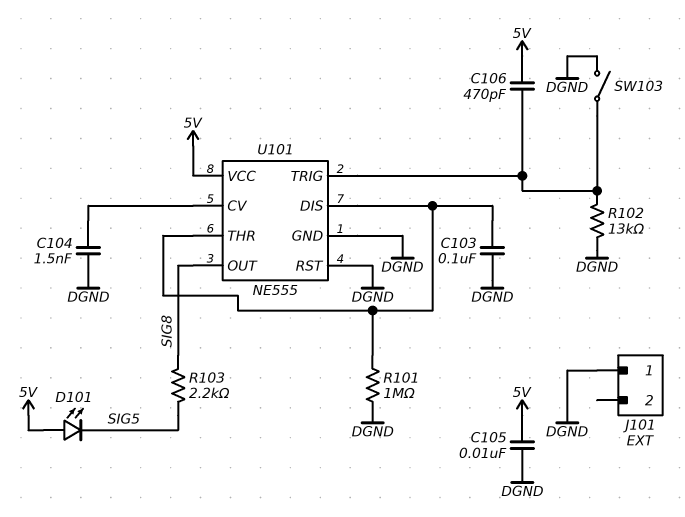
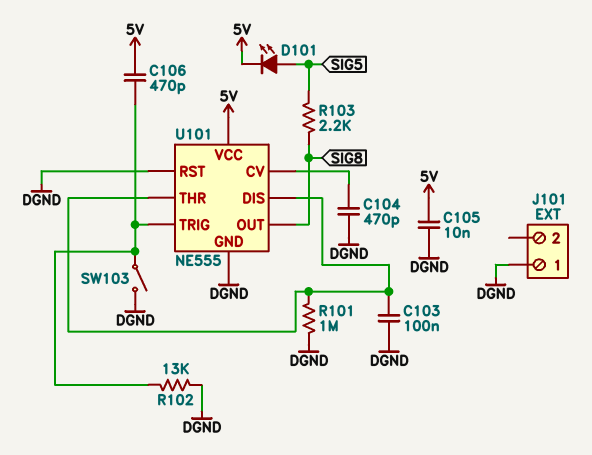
C104: 1.5nF (DGND, U101/CV) -> 470pF (DGND, U101/CV)
D101: LED (A 5V, K SIG5) -> LED (A SIG5, K 5V)

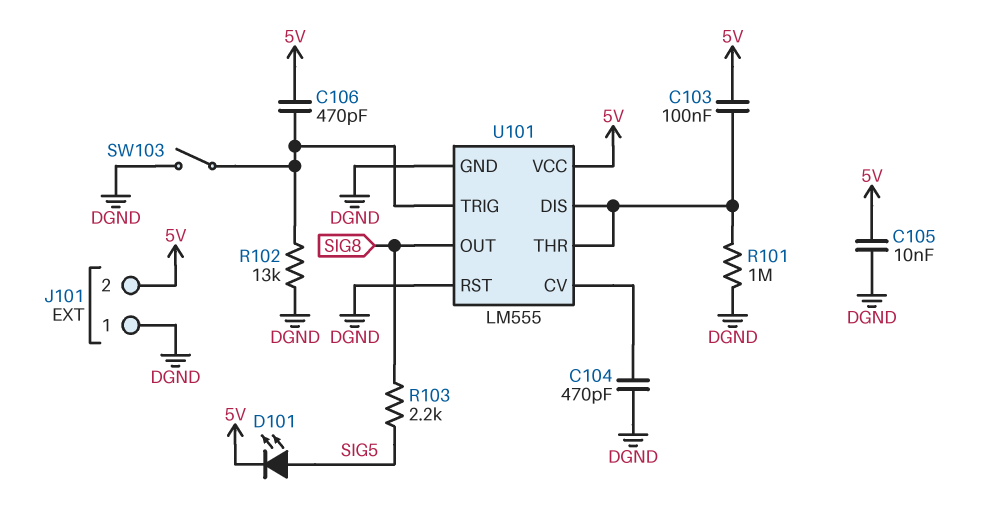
C103: 100nF (DGND, U101/DIS) -> 100nF (5V, U101/DIS)
J101 pin 2: none -> 5V
U101: NE555 -> LM555

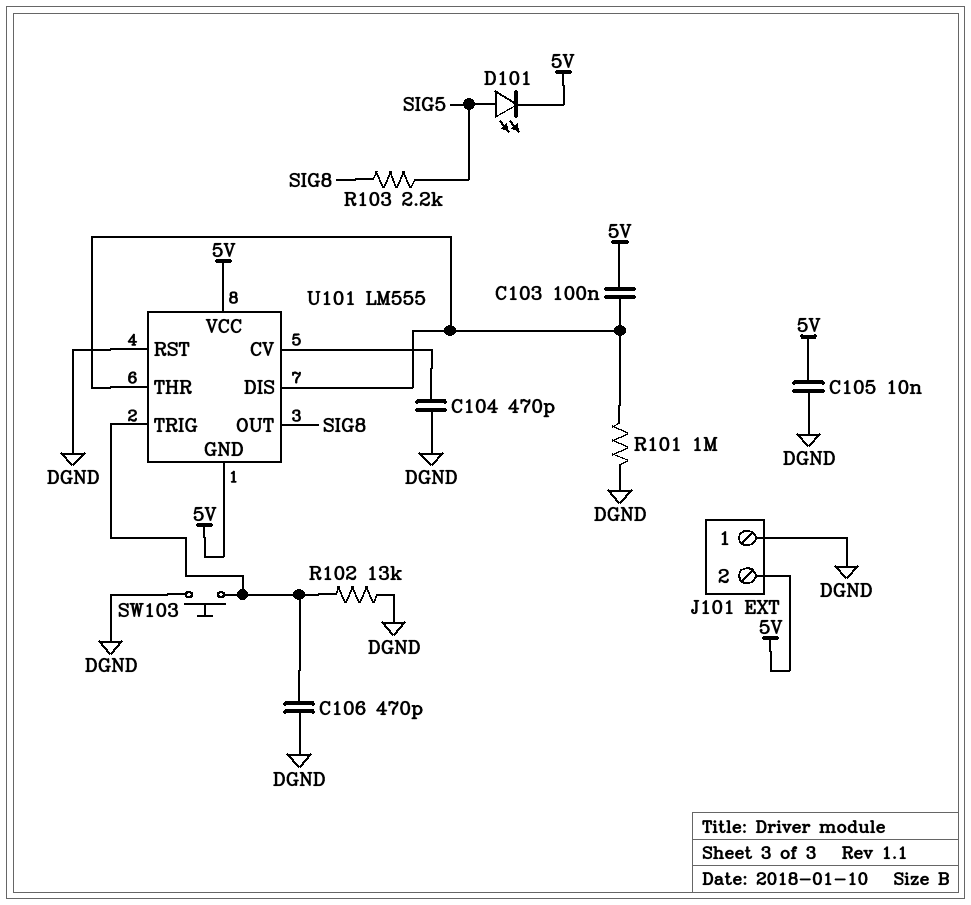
C106: 470pF (5V, U101/TRIG) -> 470pF (DGND, U101/TRIG)
SW103: switch (DGND, U101/TRIG) -> button (DGND, U101/TRIG)
U101 pin GND: DGND -> 5V

